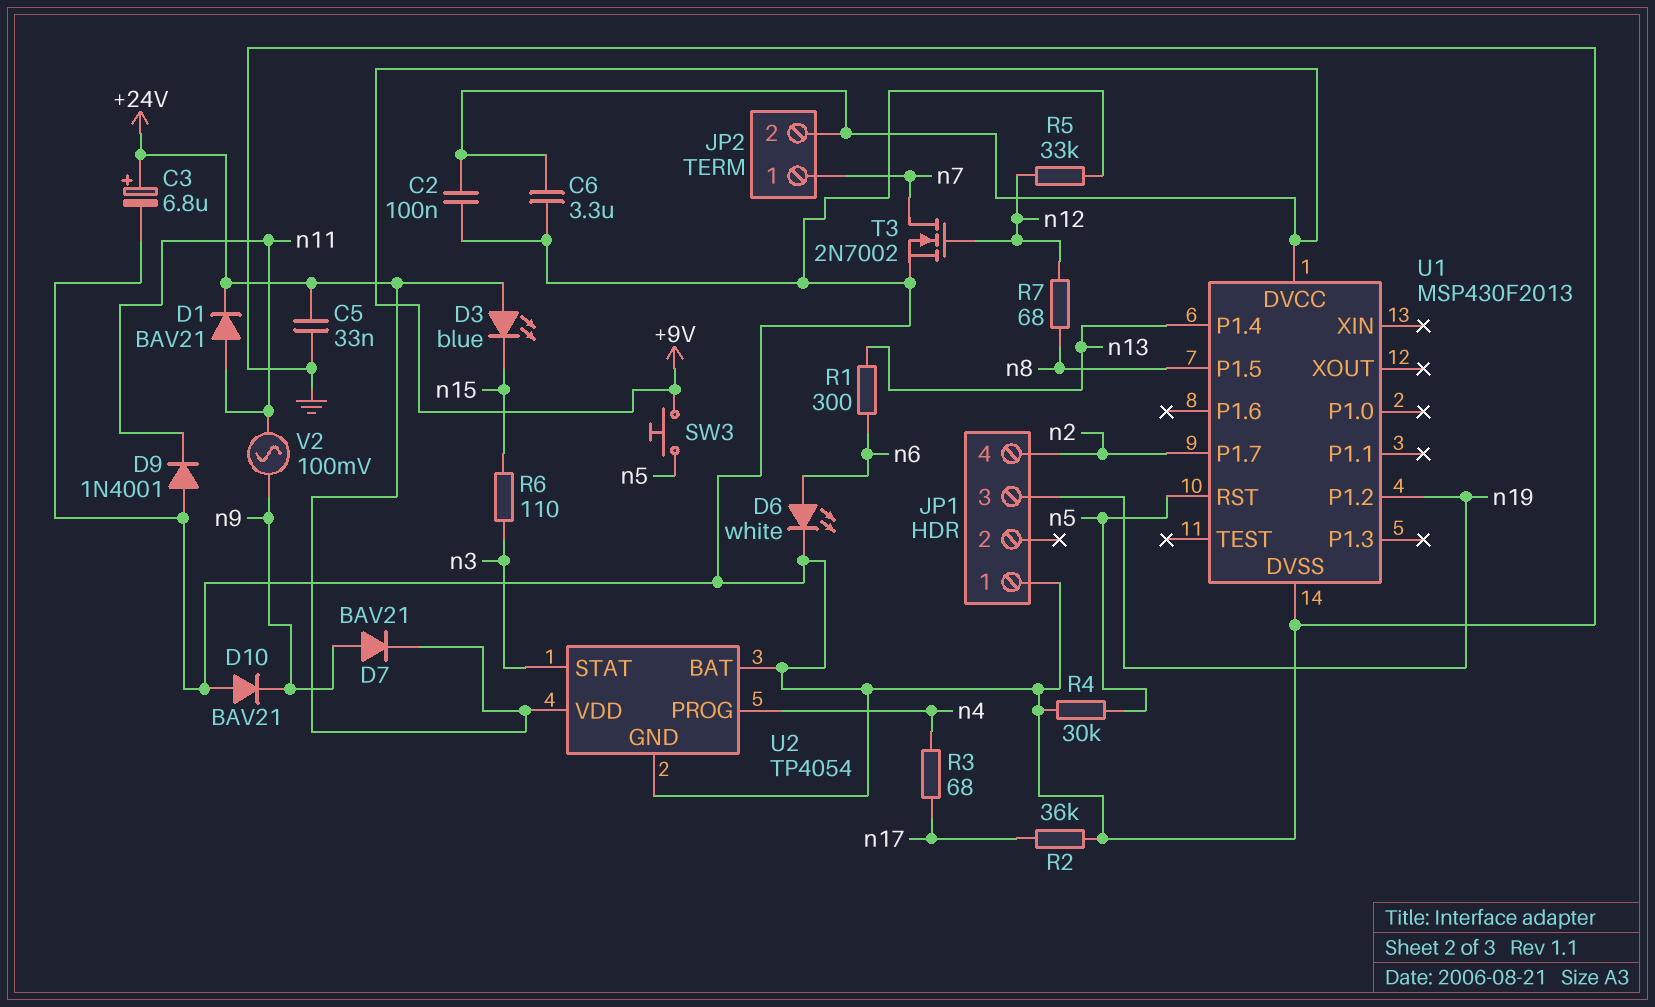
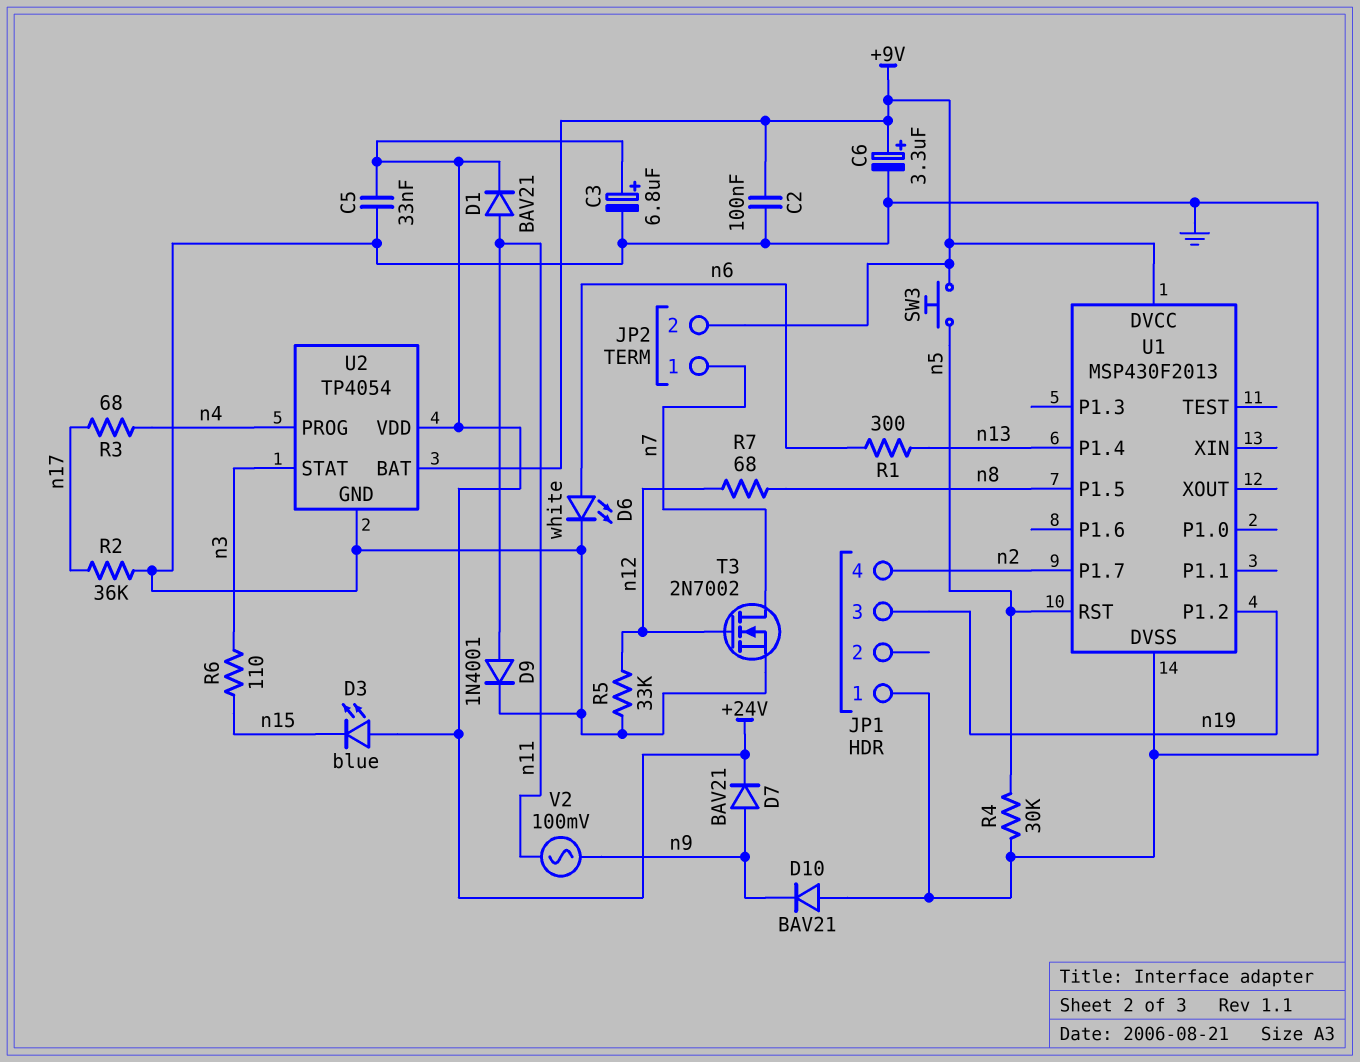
C6: 3.3uF (+9V, GND) -> 3.3uF (plus +9V, minus GND)
D9: diode 1N4001 (A GND, K n11) -> diode 1N4001 (A n11, K GND)
U2 pin BAT: GND -> +9V

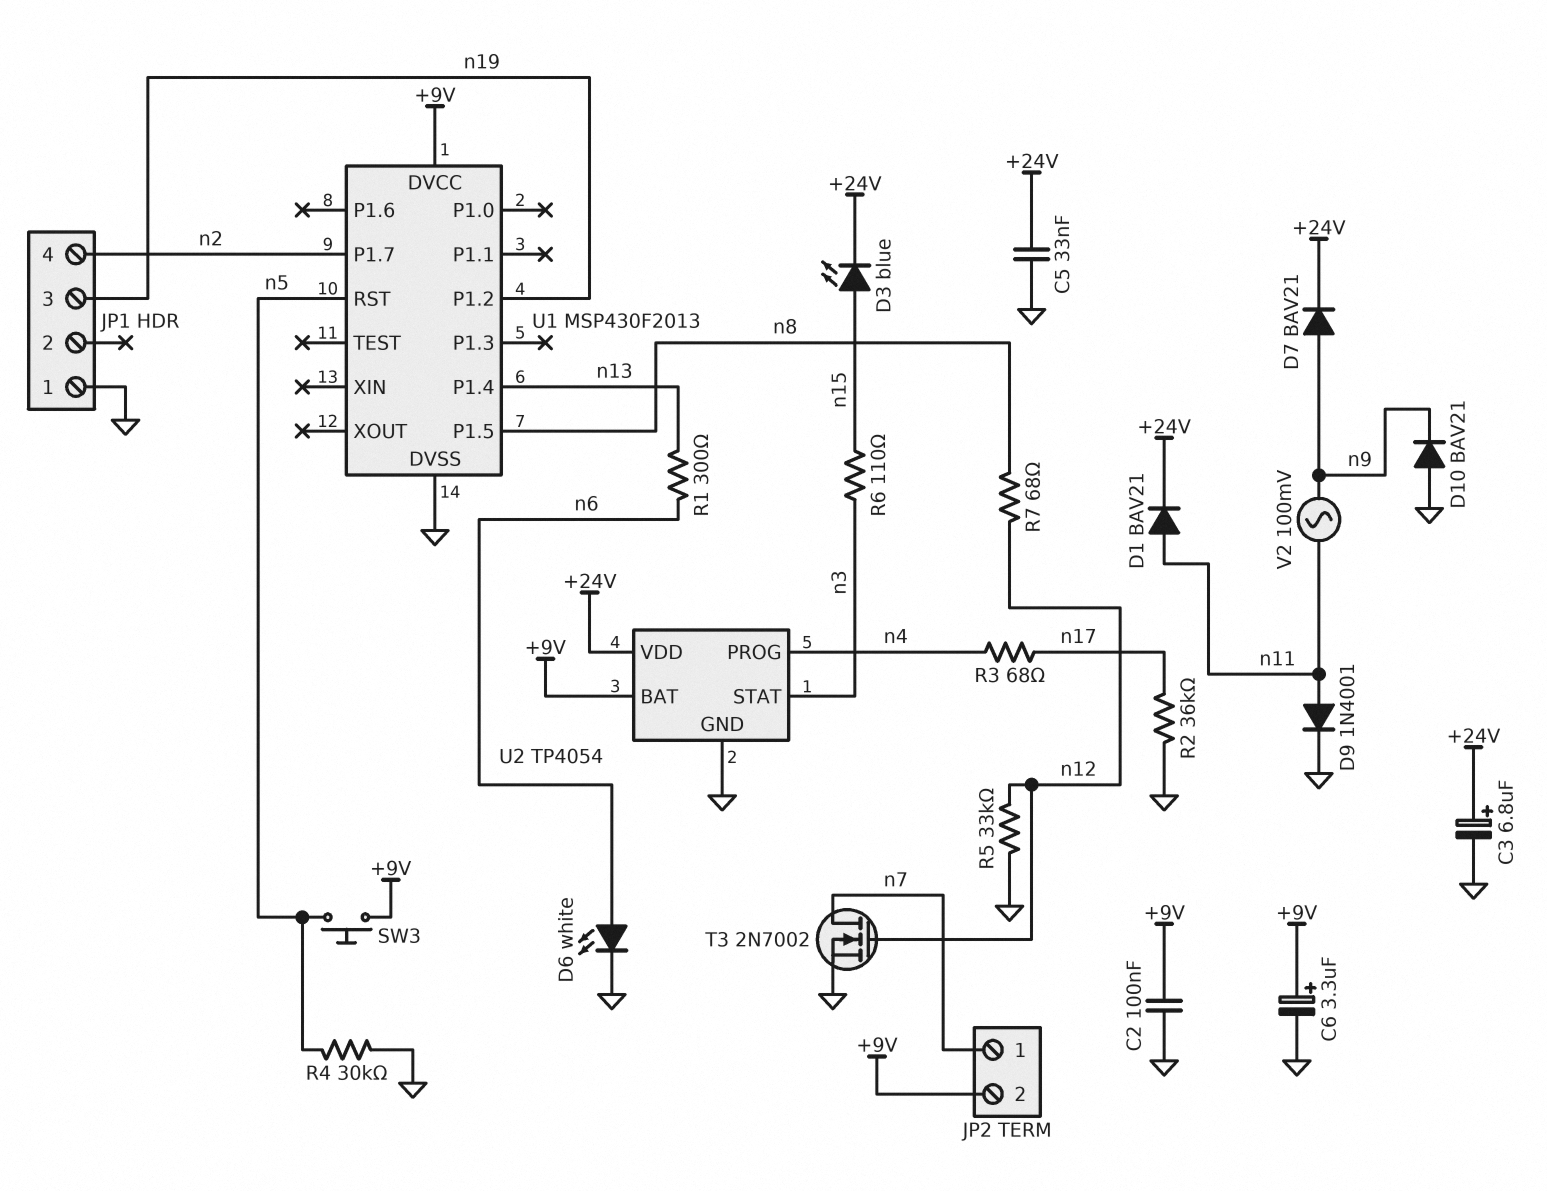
D3: LED blue (A +24V, K n15) -> LED blue (A n15, K +24V)

